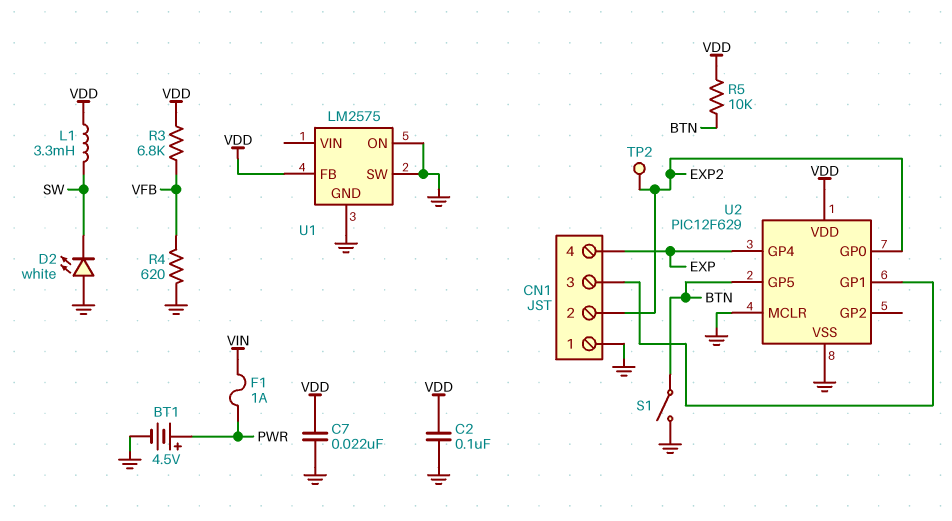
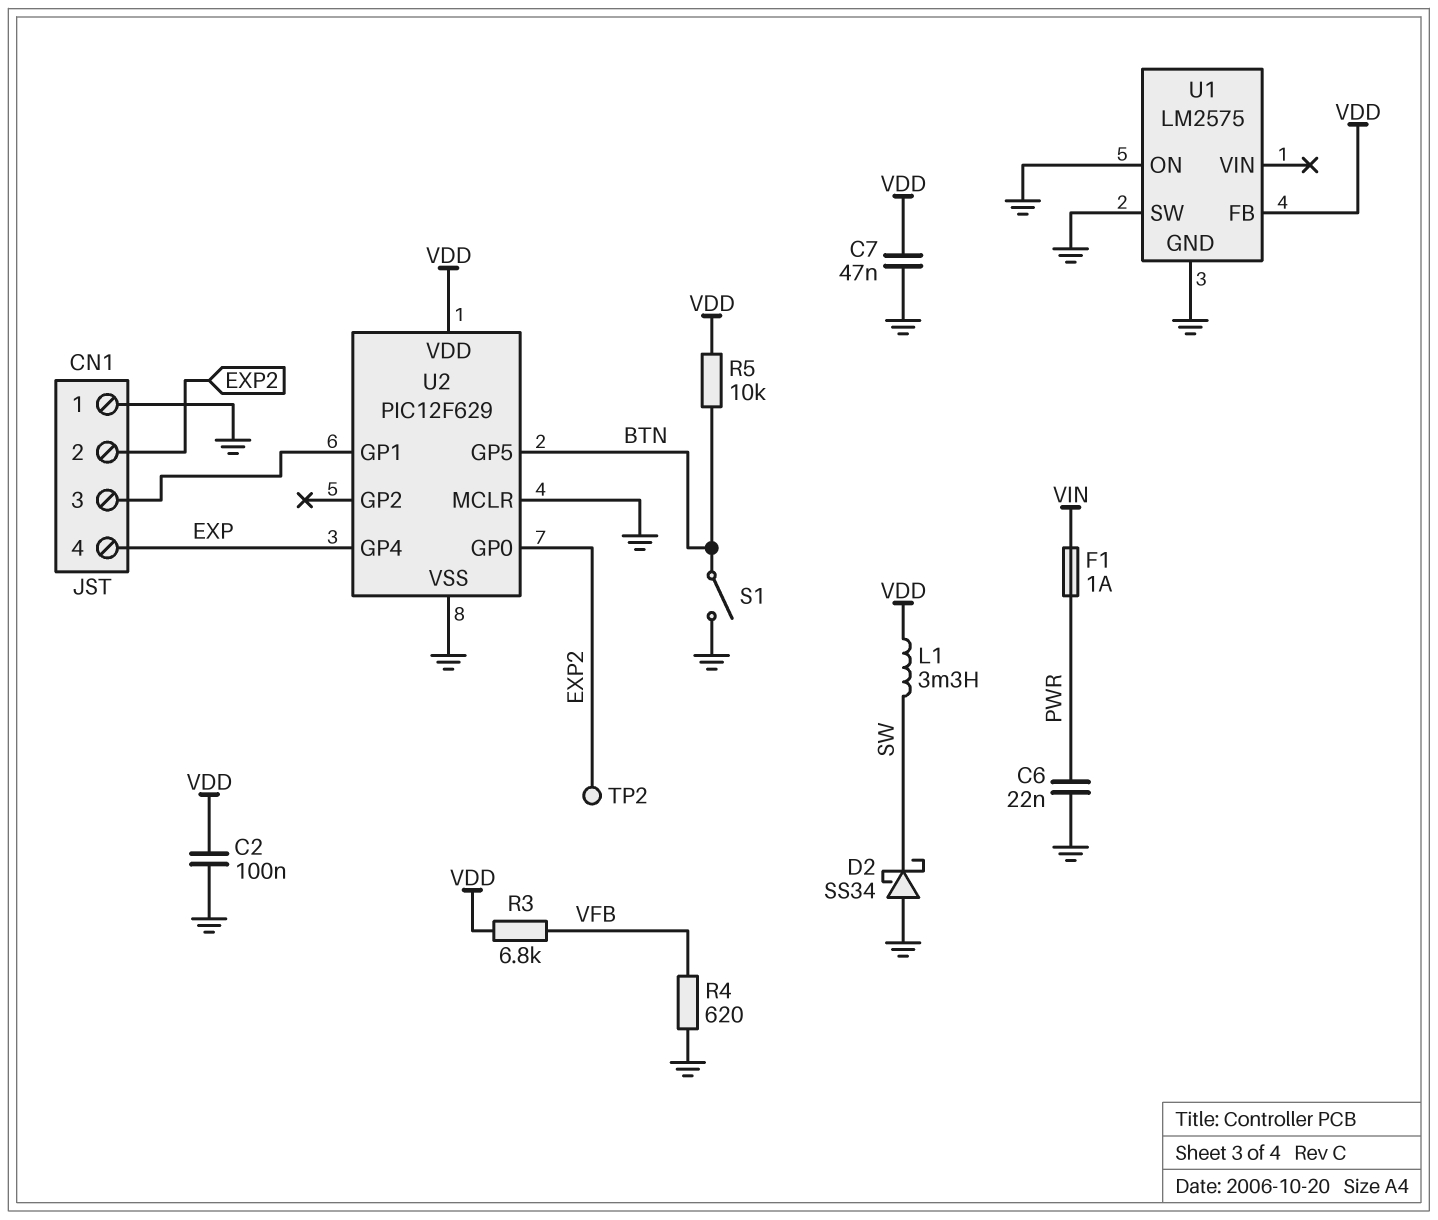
BT1: 4.5V (plus PWR, minus GND) -> none
C6: none -> 22nF (GND, PWR)
C7: 22nF (GND, VDD) -> 47nF (GND, VDD)
D2: LED white (A GND, K SW) -> schottky SS34 (A GND, K SW)

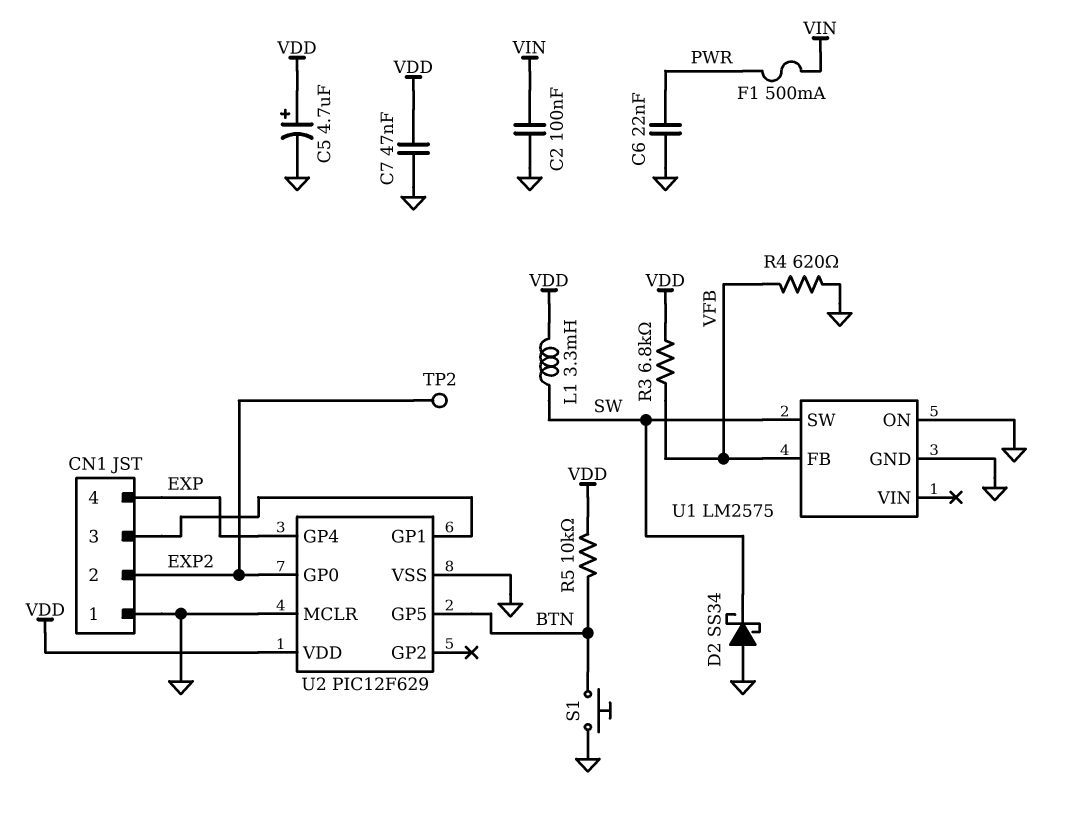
C2: 100nF (GND, VDD) -> 100nF (GND, VIN)
C5: none -> 4.7uF (plus VDD, minus GND)
F1: 1A (PWR, VIN) -> 500mA (PWR, VIN)
S1: switch (BTN, GND) -> button (BTN, GND)
U1 pin FB: VDD -> VFB
U1 pin SW: GND -> SW

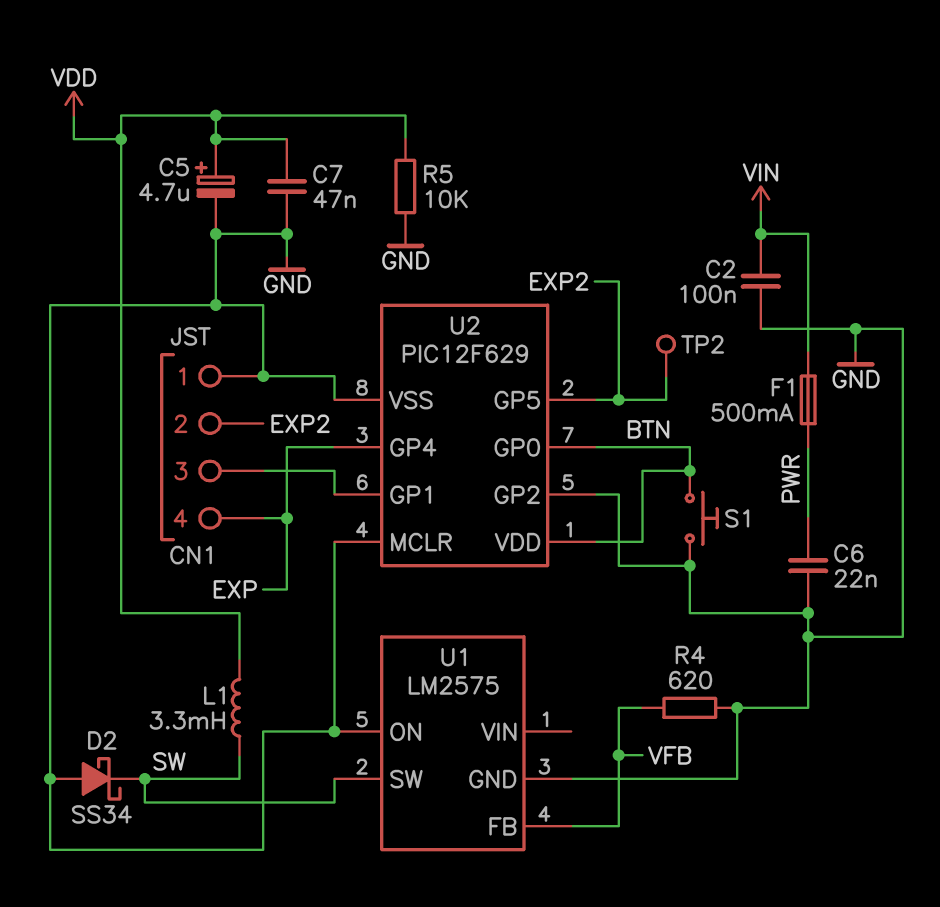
R3: 6.8k (VDD, VFB) -> none
R5: 10k (BTN, VDD) -> 10k (GND, VDD)
U2 pin GP0: EXP2 -> BTN
U2 pin GP2: none -> GND
U2 pin GP5: BTN -> EXP2
U2 pin VDD: VDD -> BTN

